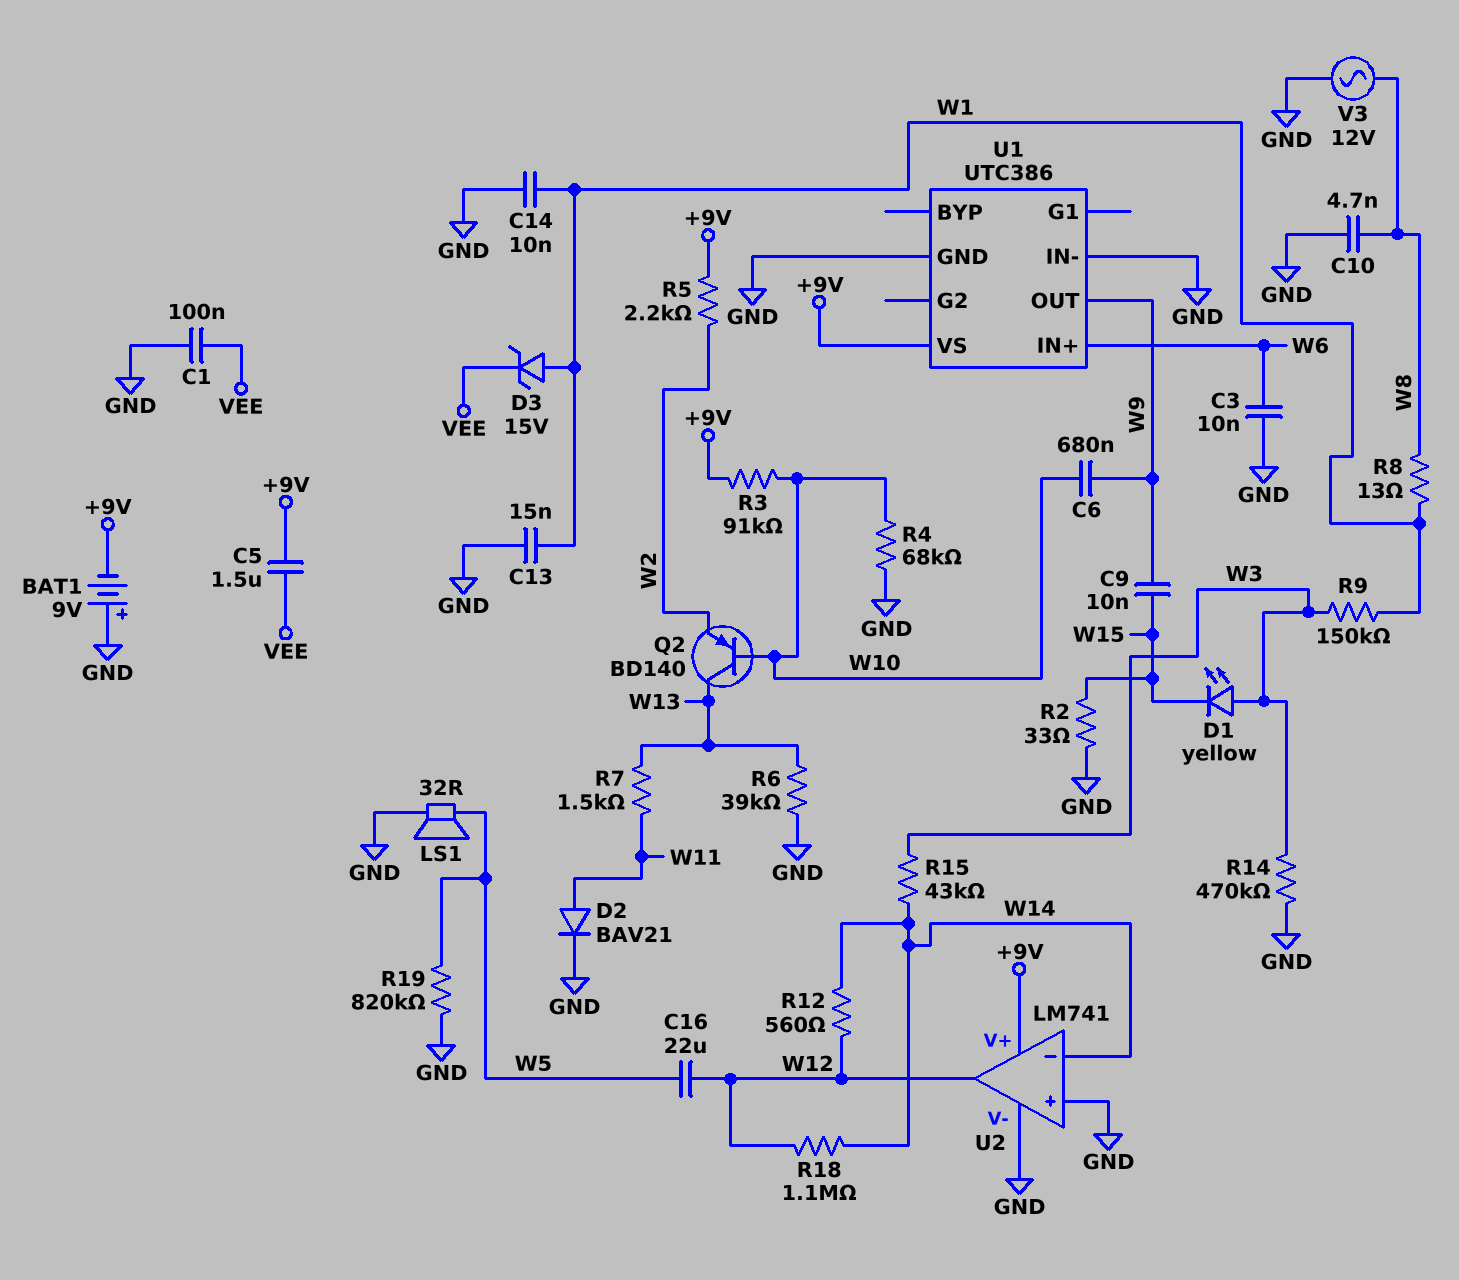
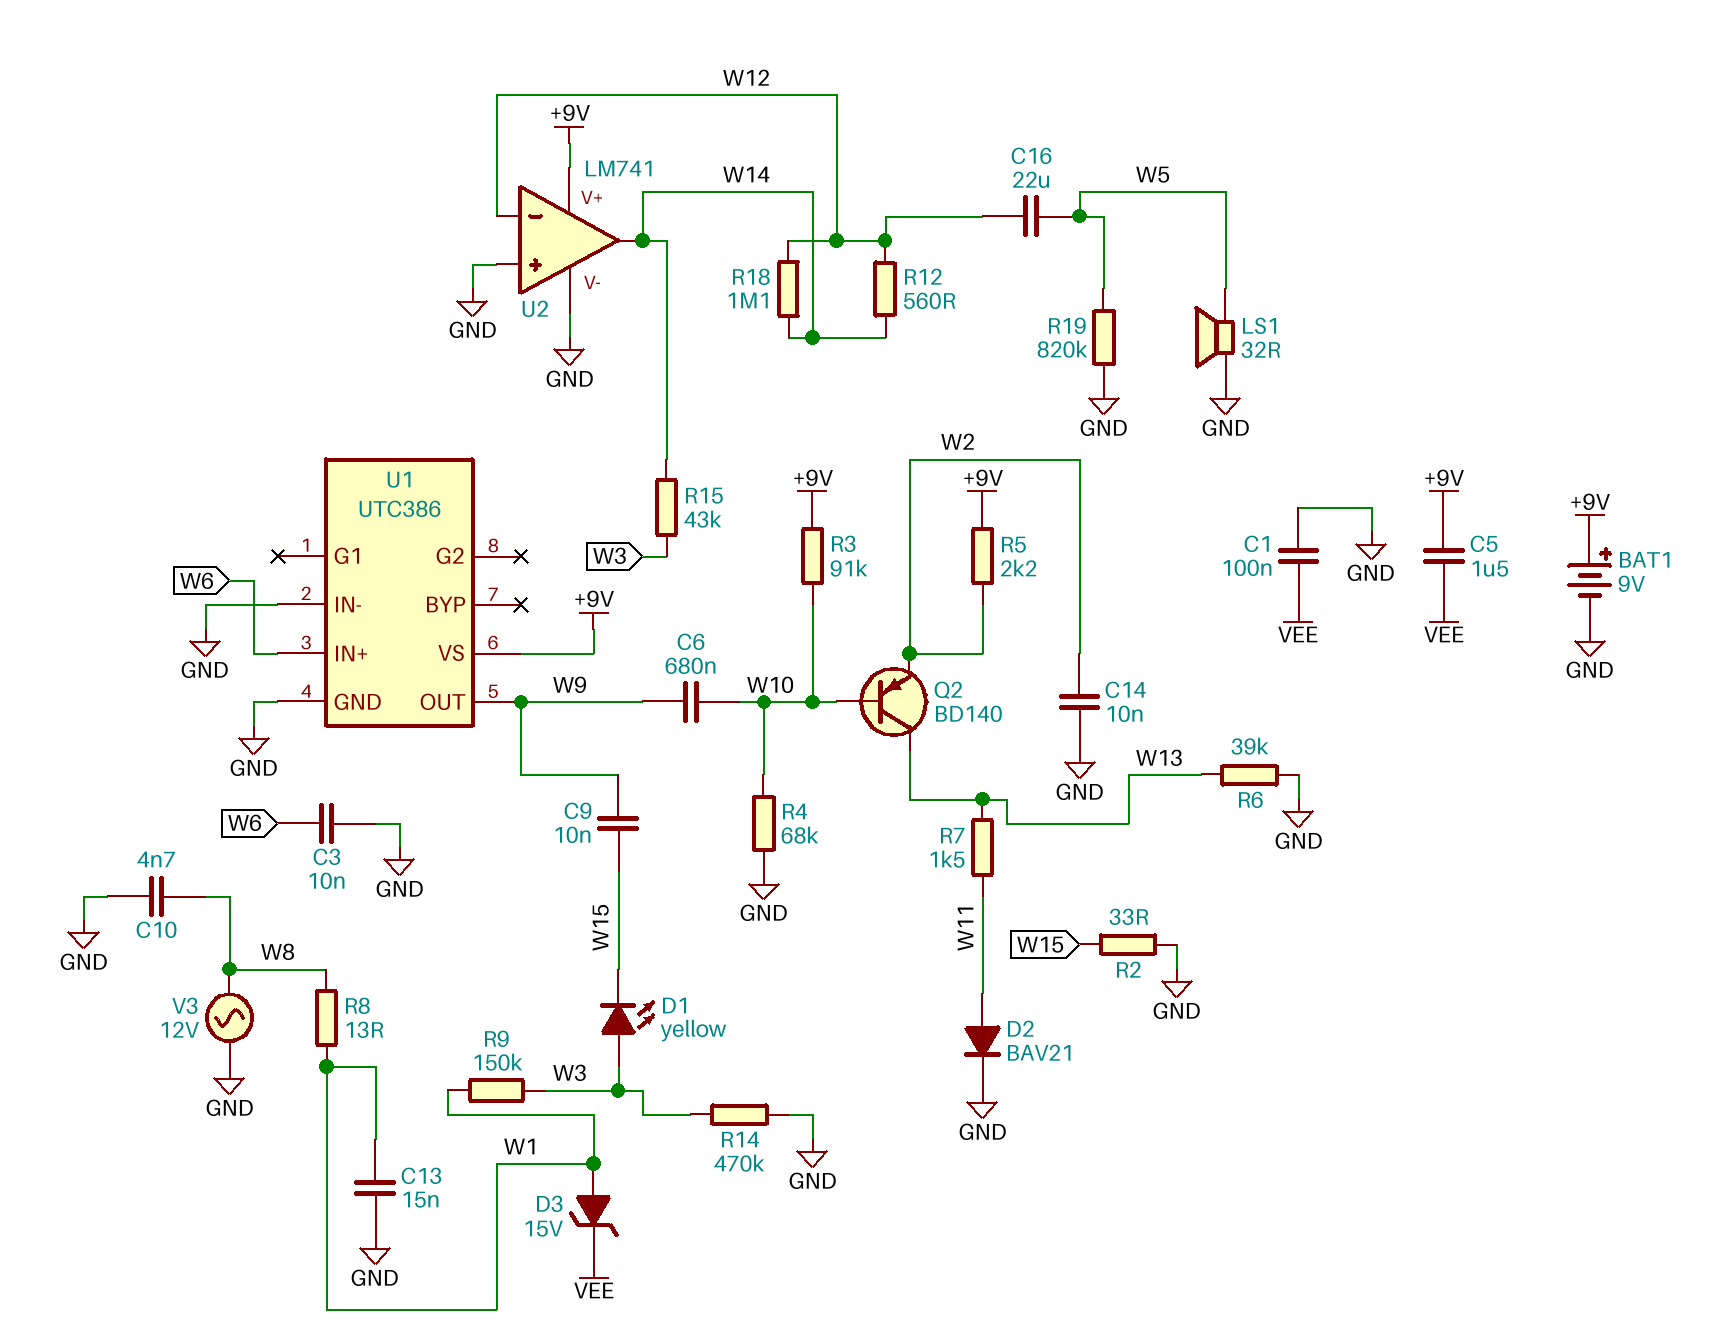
BAT1: 9V (plus GND, minus +9V) -> 9V (plus +9V, minus GND)
C14: 10nF (GND, W1) -> 10nF (GND, W2)
U2 pin in-: W14 -> W12
U2 pin out: W12 -> W14

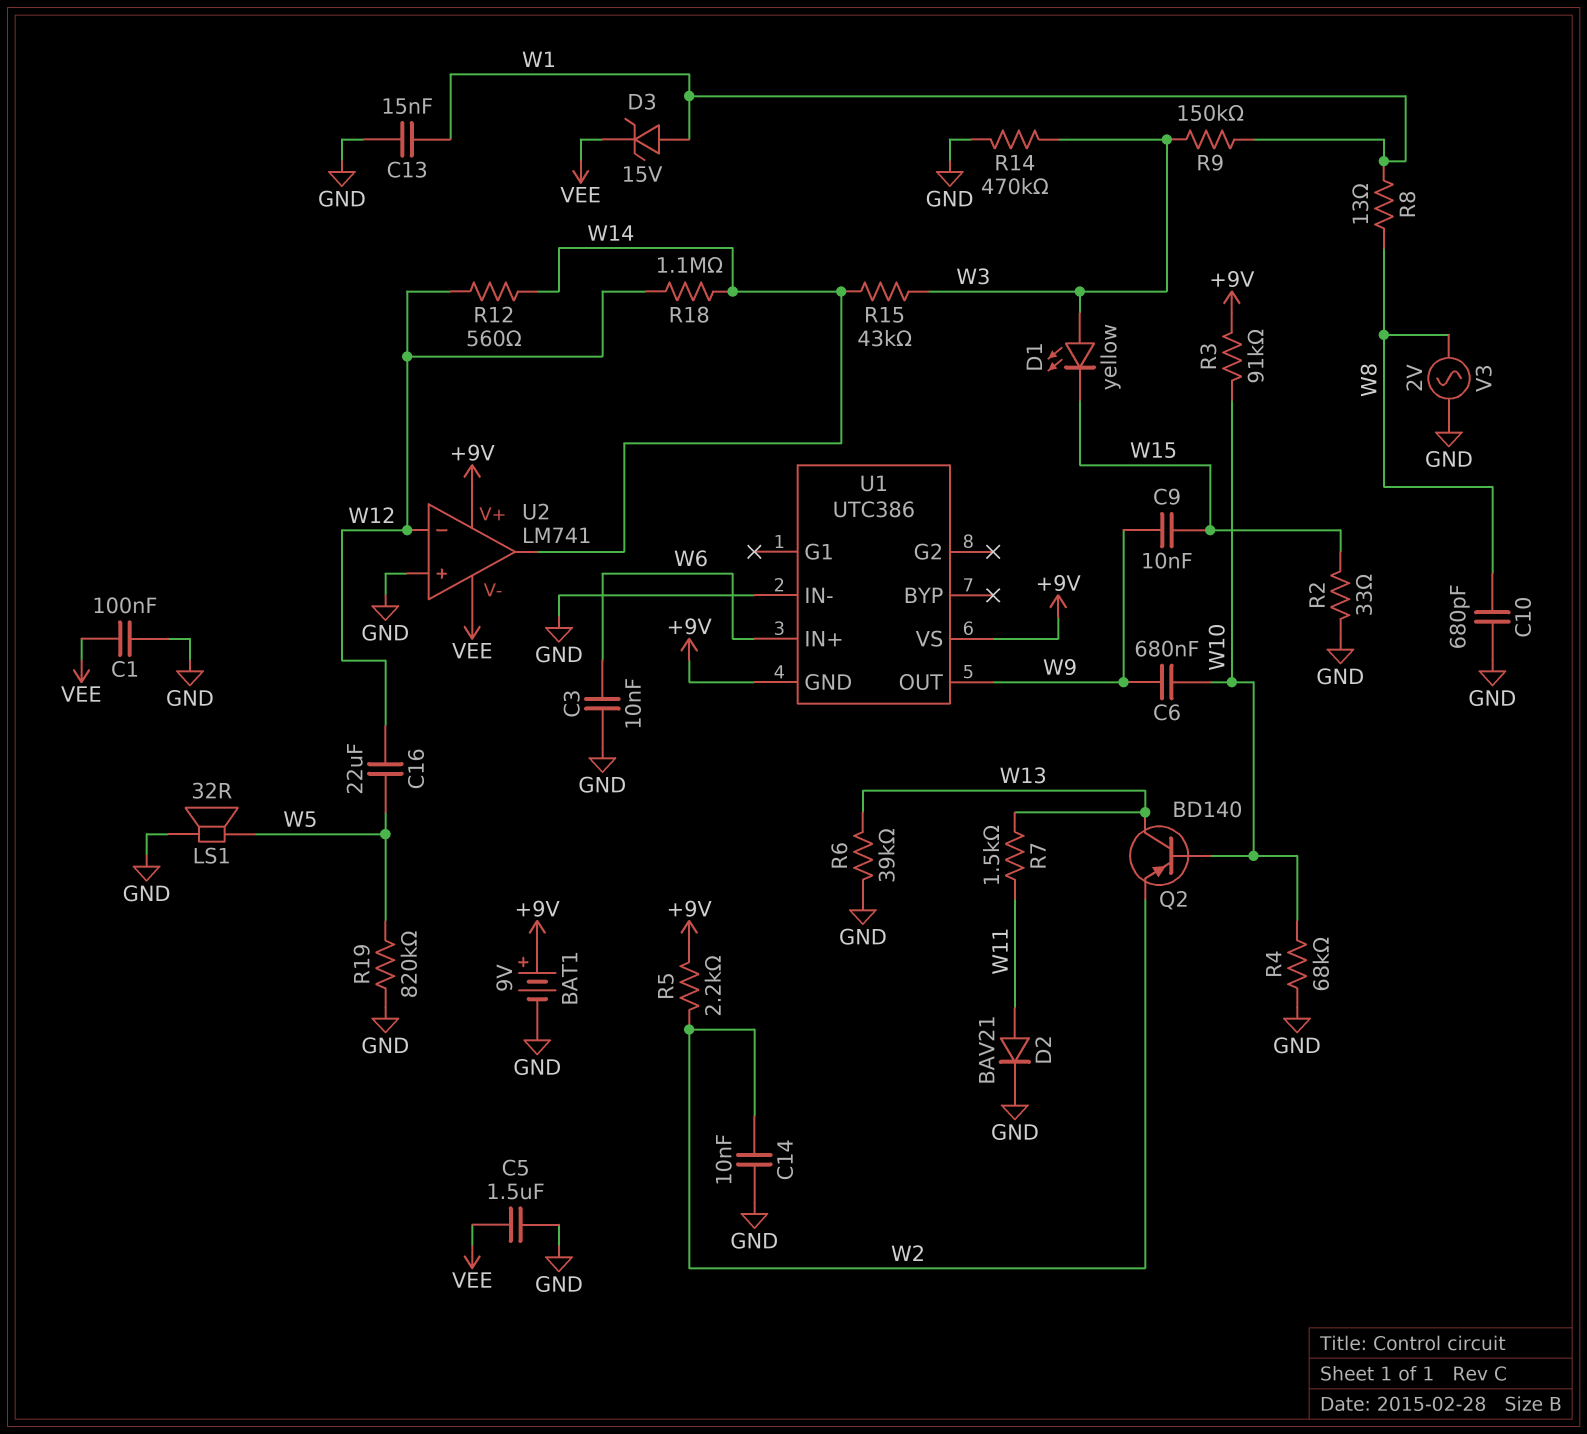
C5: 1.5uF (+9V, VEE) -> 1.5uF (GND, VEE)
C10: 4.7nF (GND, W8) -> 680pF (GND, W8)
U1 pin GND: GND -> +9V
U2 pin V-: GND -> VEE
V3: AC 12V (GND, W8) -> AC 2V (GND, W8)

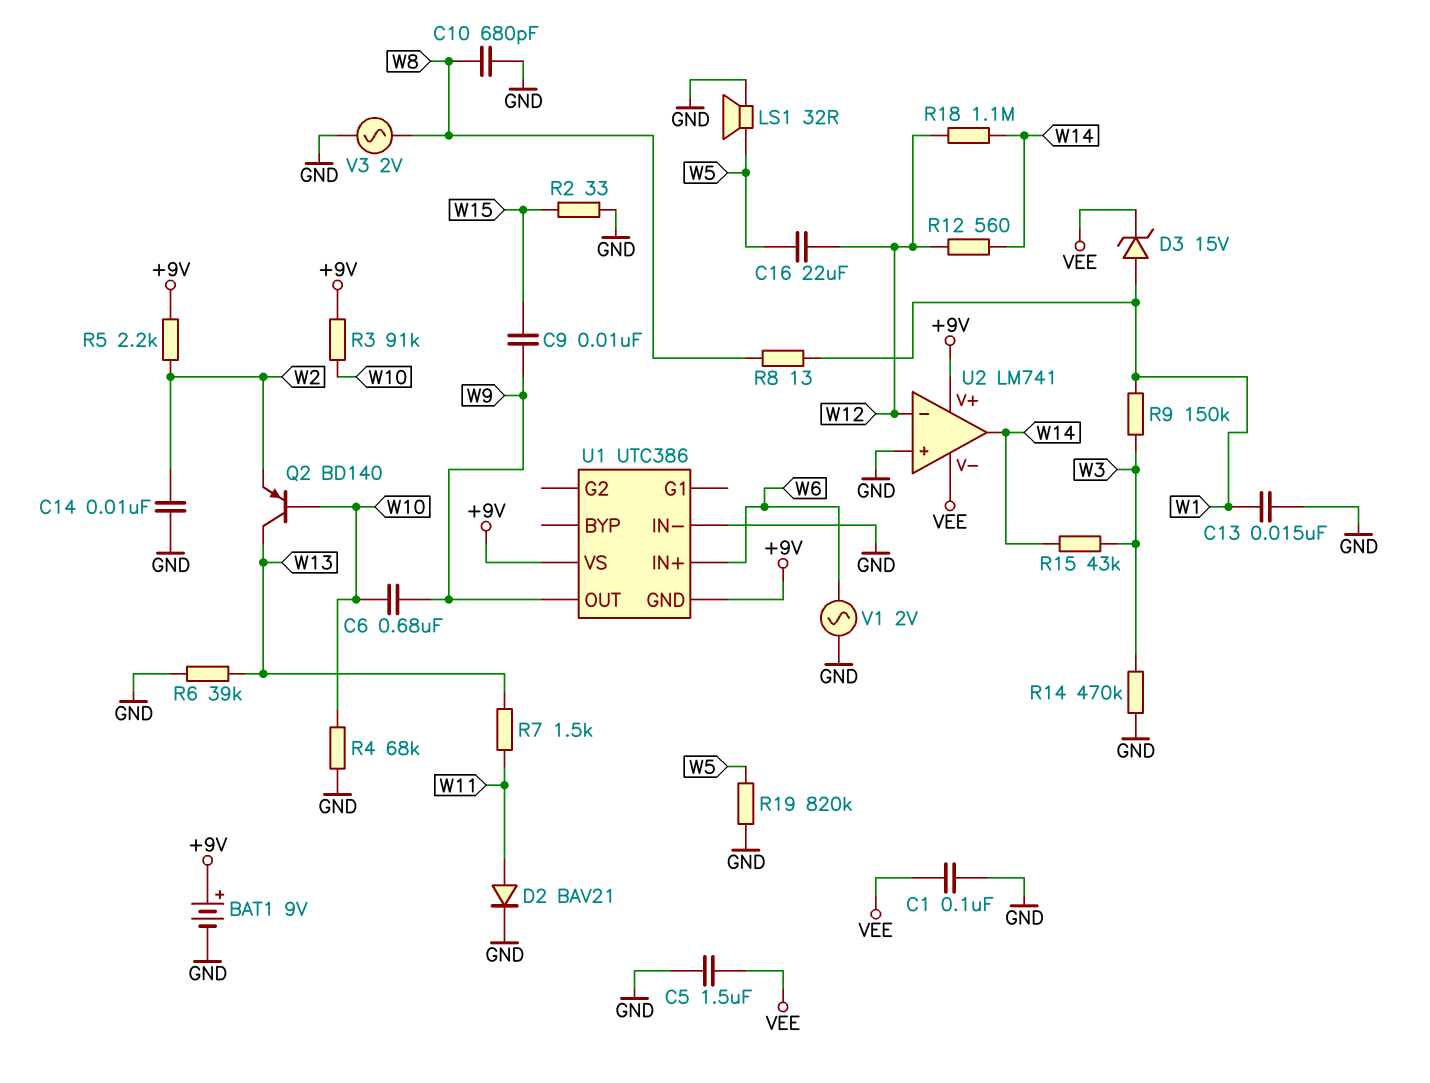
C3: 10nF (GND, W6) -> none
D1: LED yellow (A W3, K W15) -> none
V1: none -> AC 2V (GND, W6)

